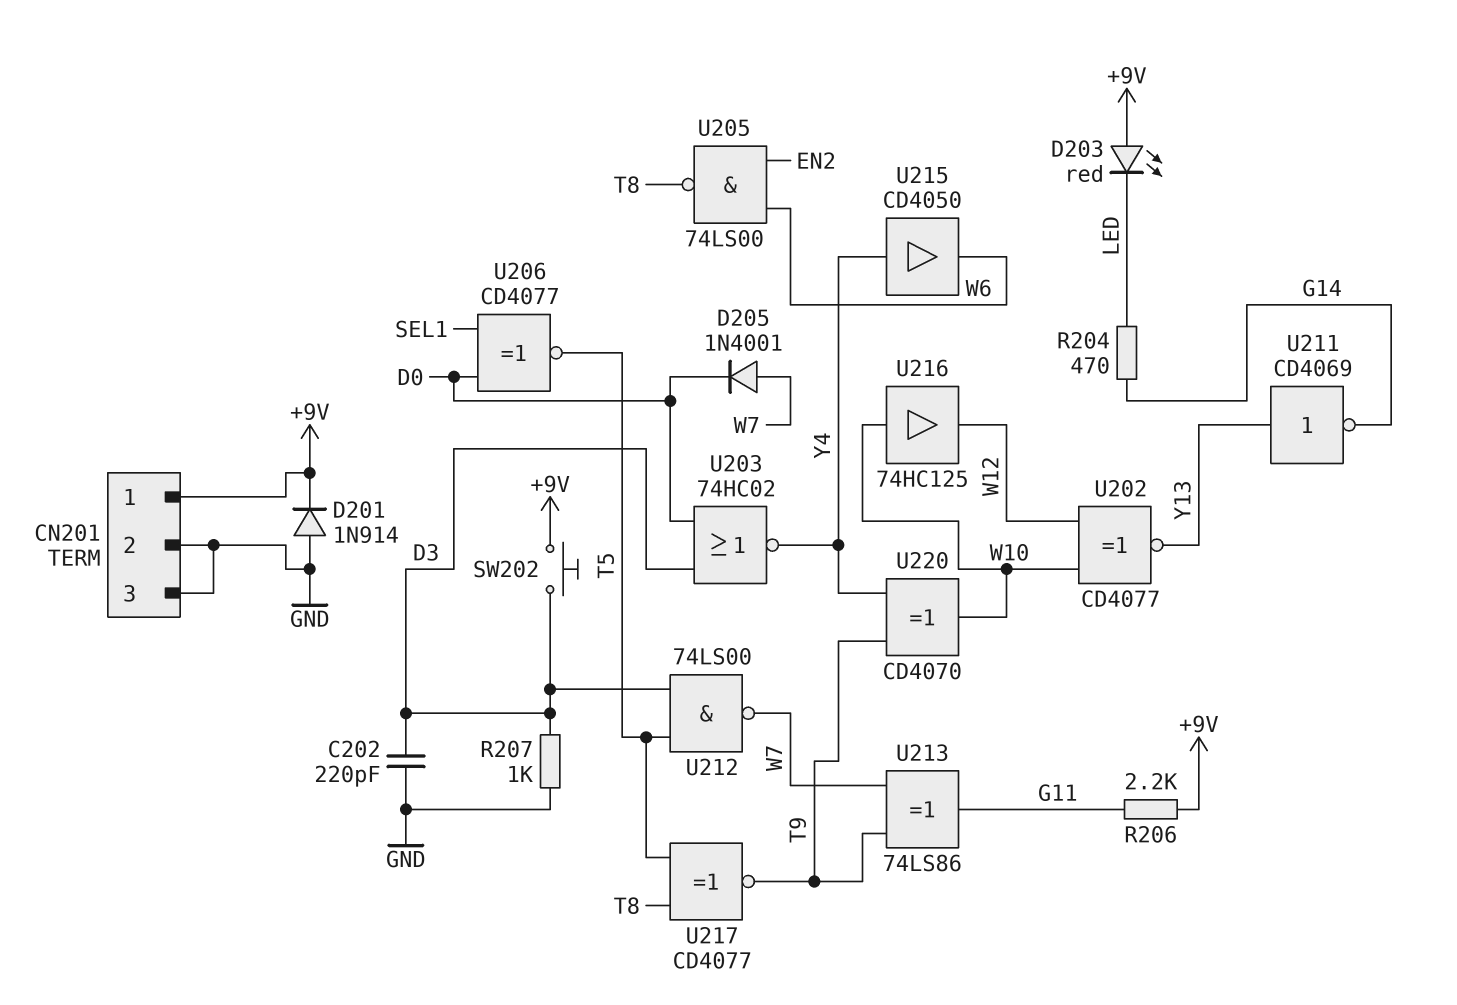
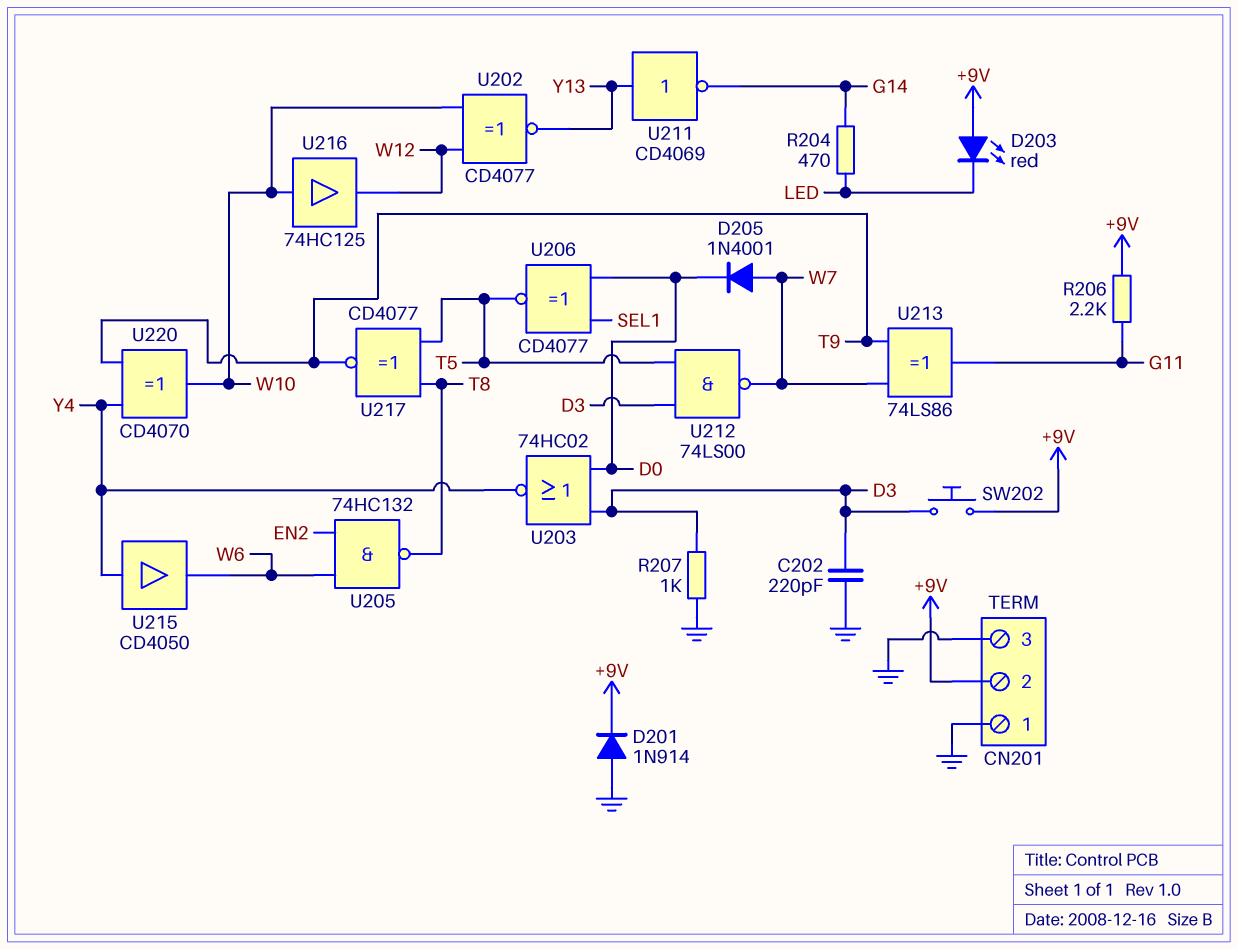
CN201 pin 1: +9V -> GND
CN201 pin 2: GND -> +9V
U205: NAND 74LS00 (in EN2, in W6, out T8) -> NAND 74HC132 (in EN2, in W6, out T8)

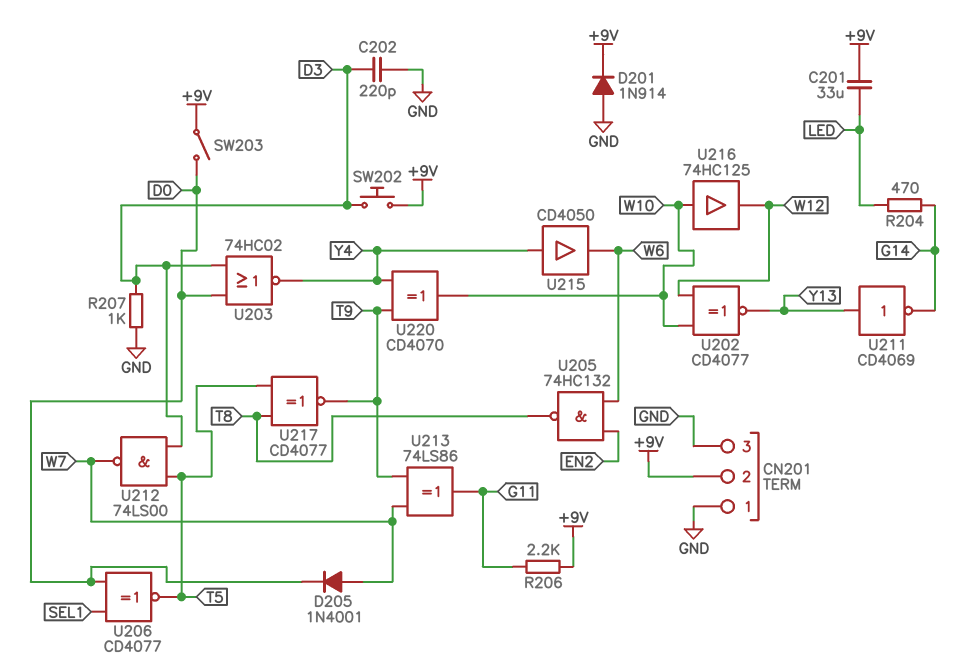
C201: none -> 33uF (+9V, LED)
D203: LED red (A +9V, K LED) -> none
SW203: none -> switch (+9V, D0)

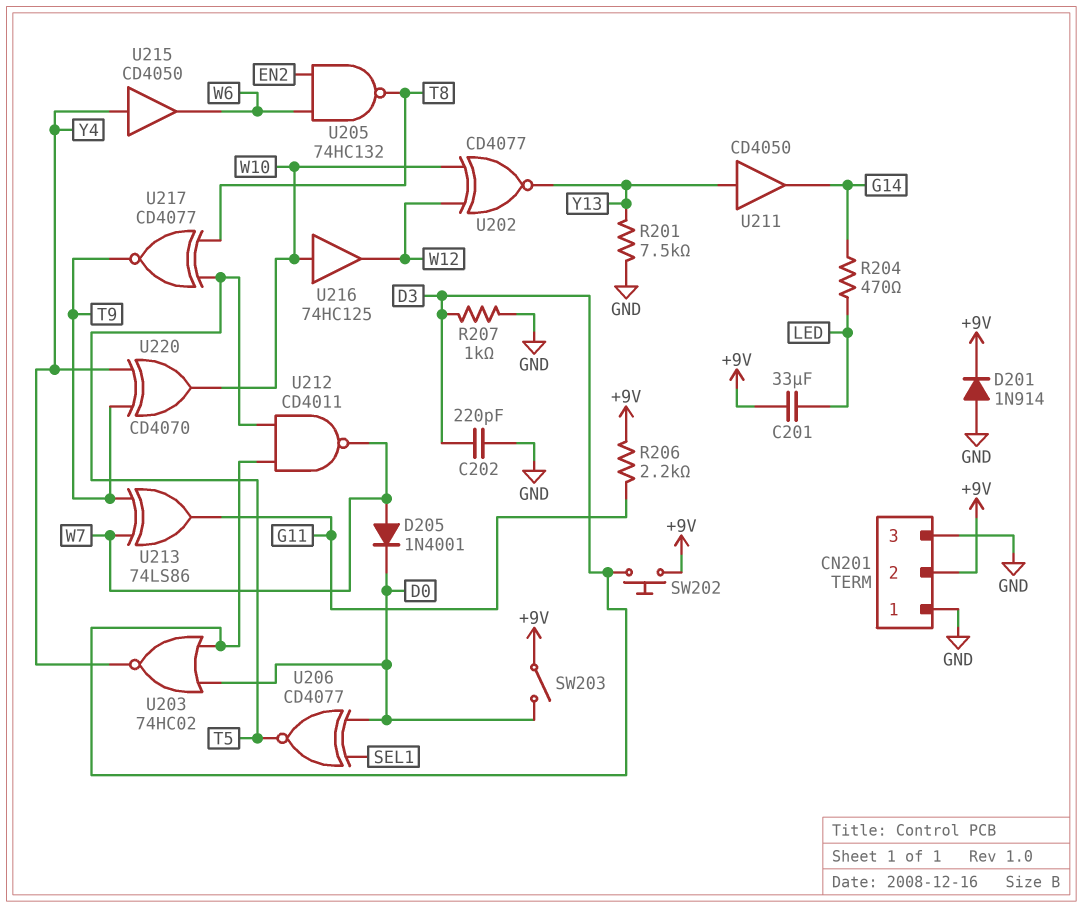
R201: none -> 7.5k (GND, Y13)
U211: NOT CD4069 (in Y13, out G14) -> buffer CD4050 (in Y13, out G14)
U212: NAND 74LS00 (in D3, in T5, out W7) -> NAND CD4011 (in D3, in T5, out W7)

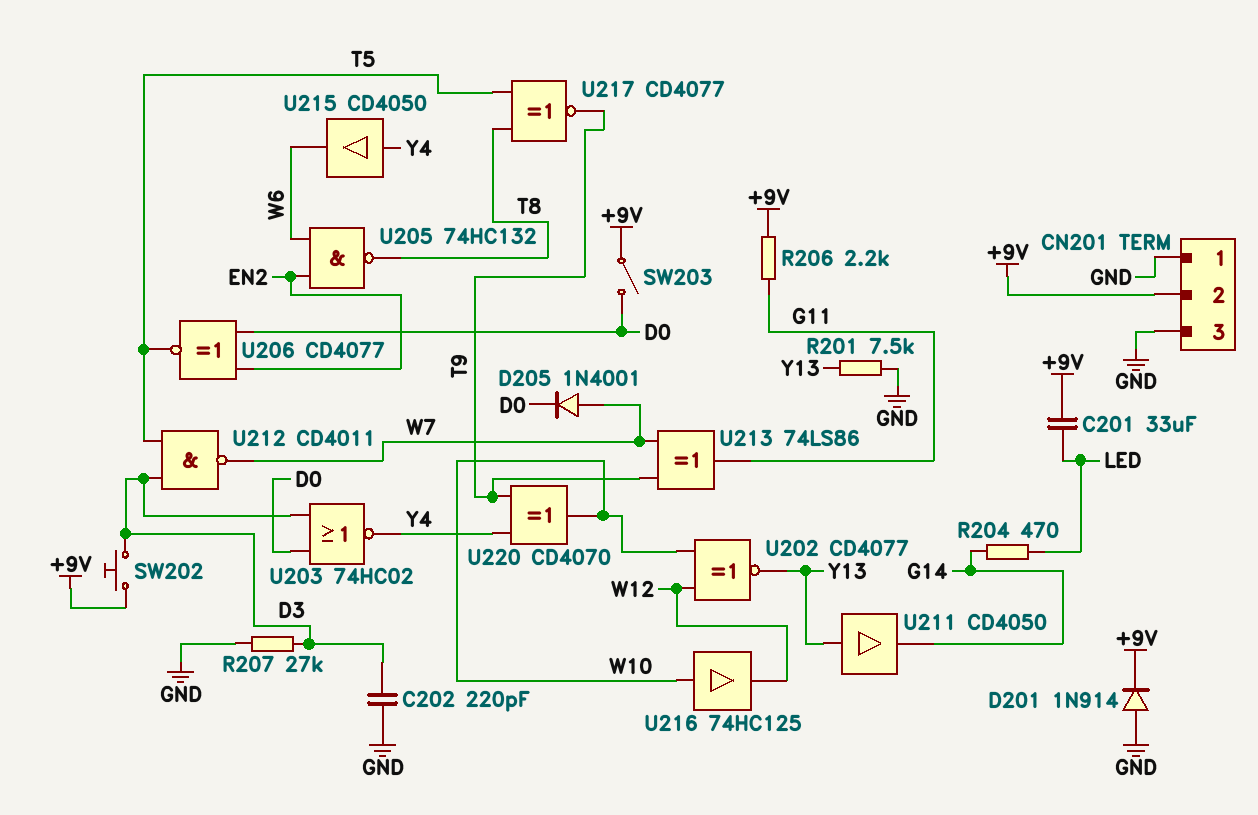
R207: 1k (D3, GND) -> 27k (D3, GND)
U206: XNOR CD4077 (in D0, in SEL1, out T5) -> XNOR CD4077 (in D0, in EN2, out T5)

